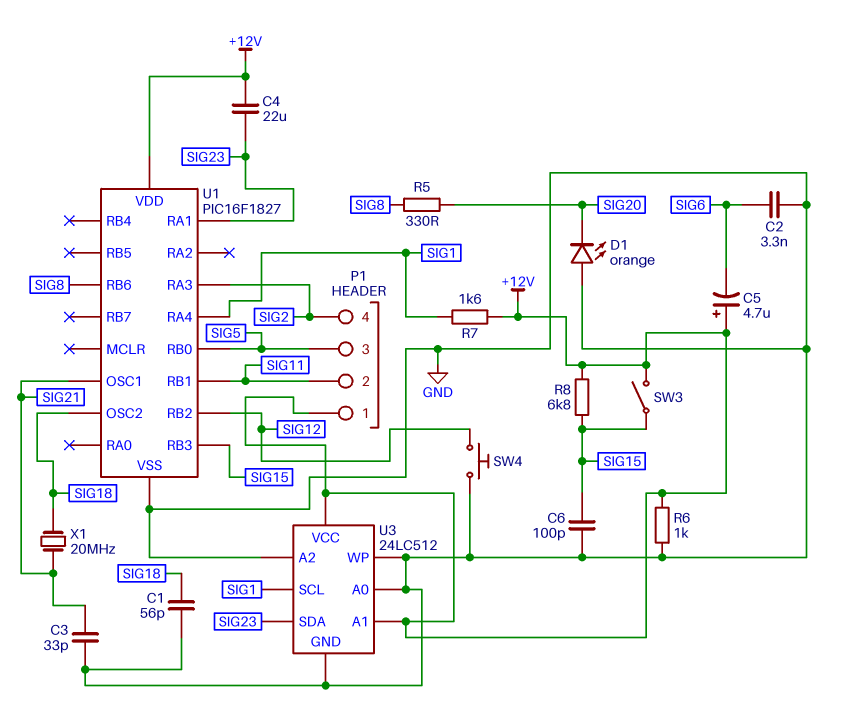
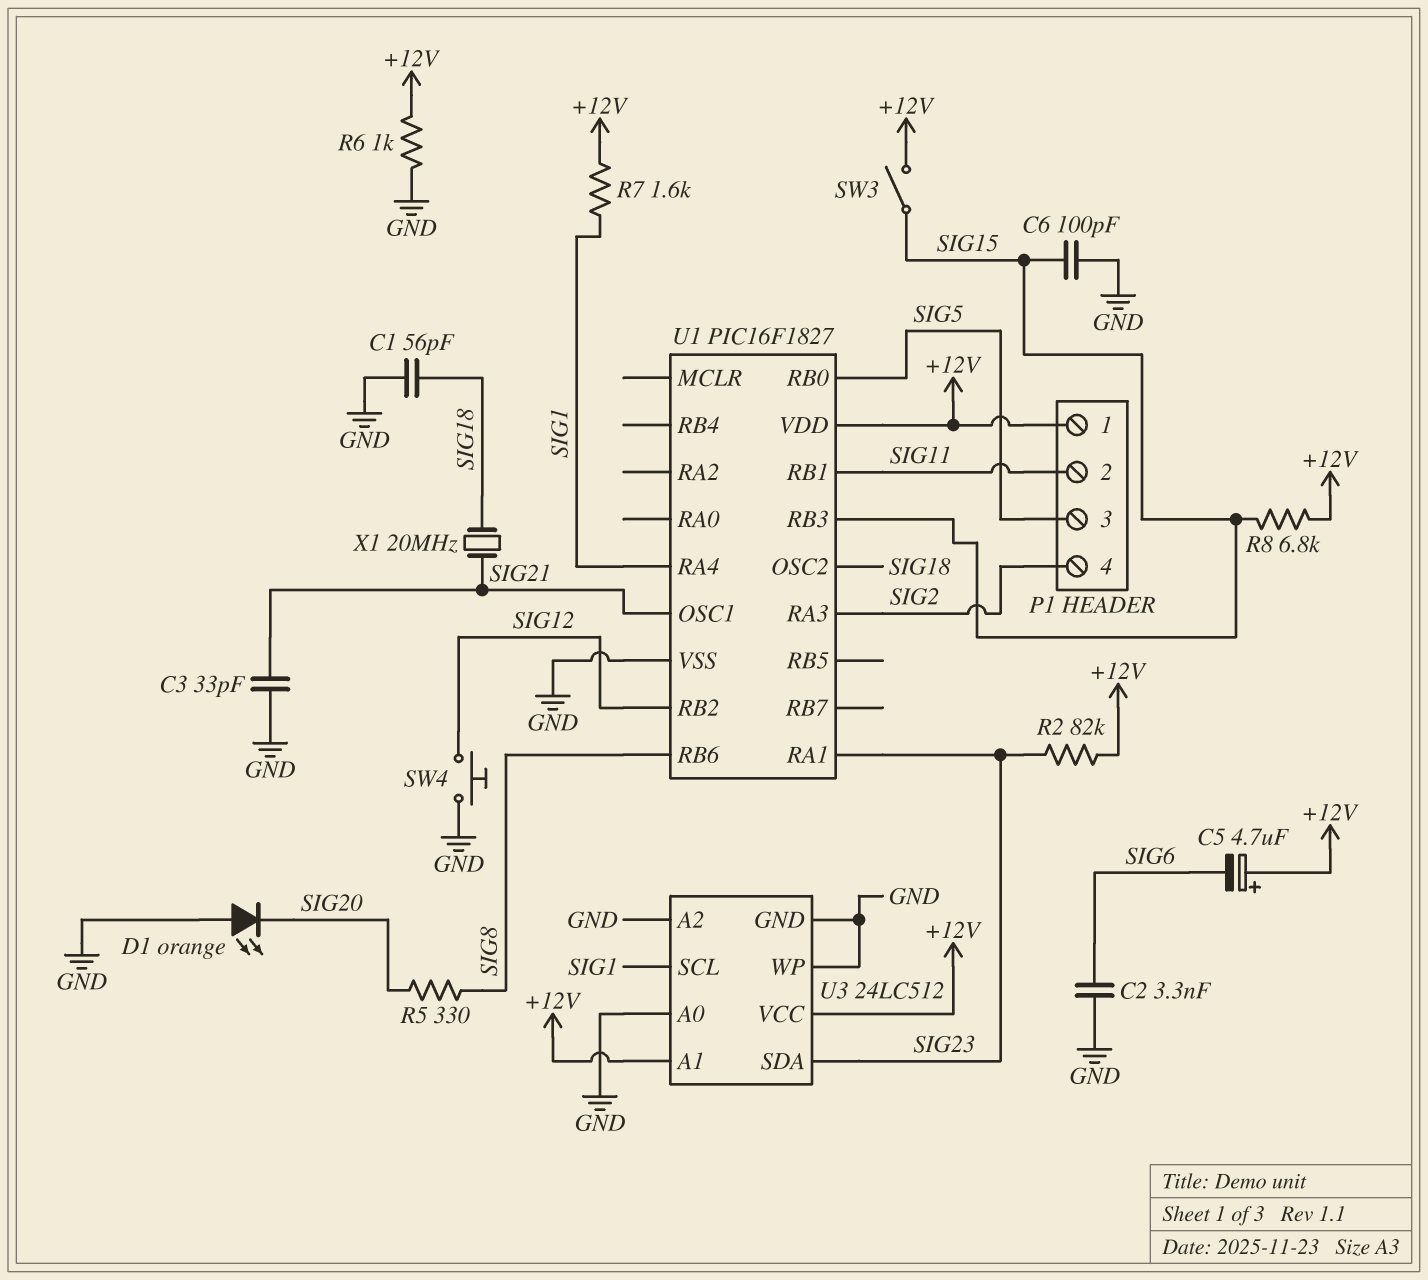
C4: 22uF (+12V, SIG23) -> none
R2: none -> 82k (+12V, SIG23)

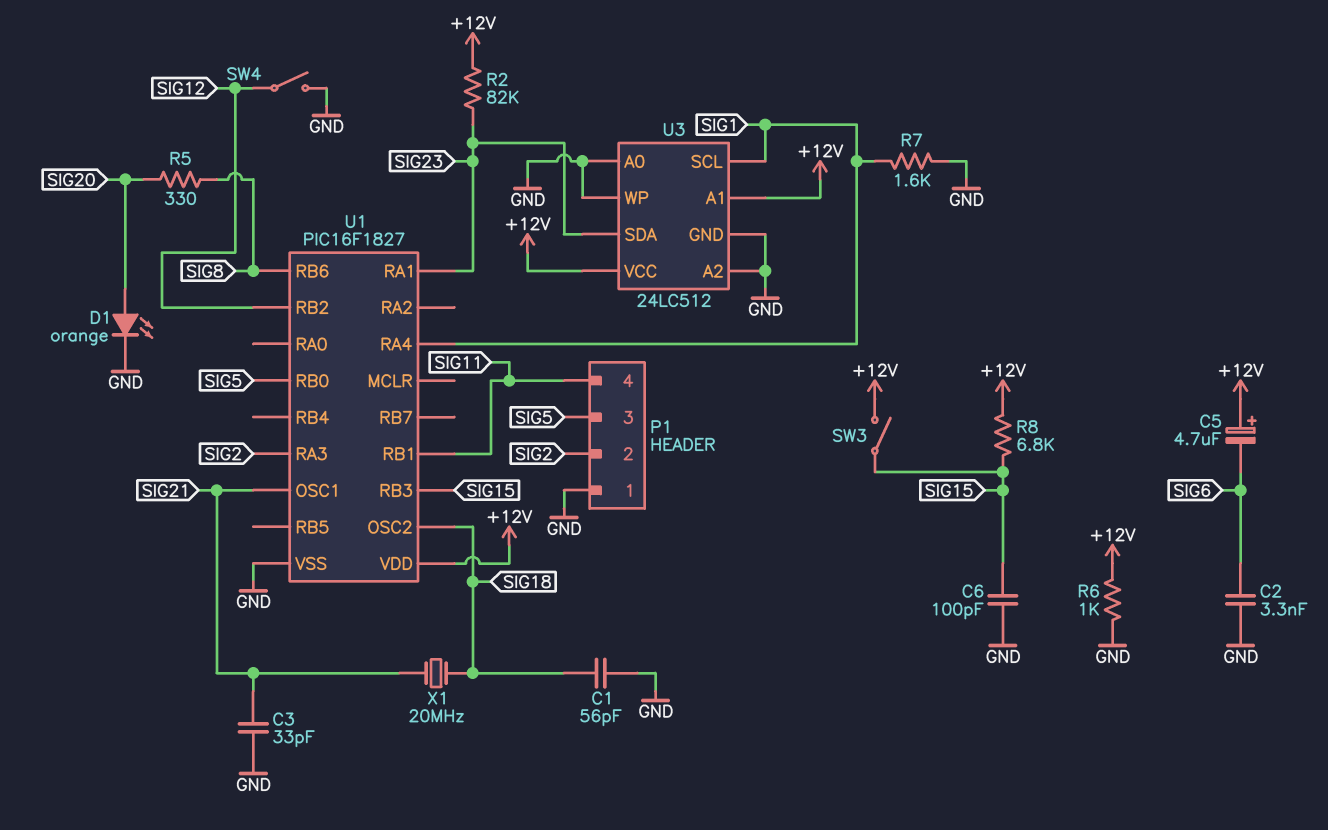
D1: LED orange (A GND, K SIG20) -> LED orange (A SIG20, K GND)
P1 pin 1: +12V -> GND
P1 pin 2: SIG11 -> SIG2
P1 pin 4: SIG2 -> SIG11
R7: 1.6k (+12V, SIG1) -> 1.6k (GND, SIG1)
SW4: button (GND, SIG12) -> switch (GND, SIG12)

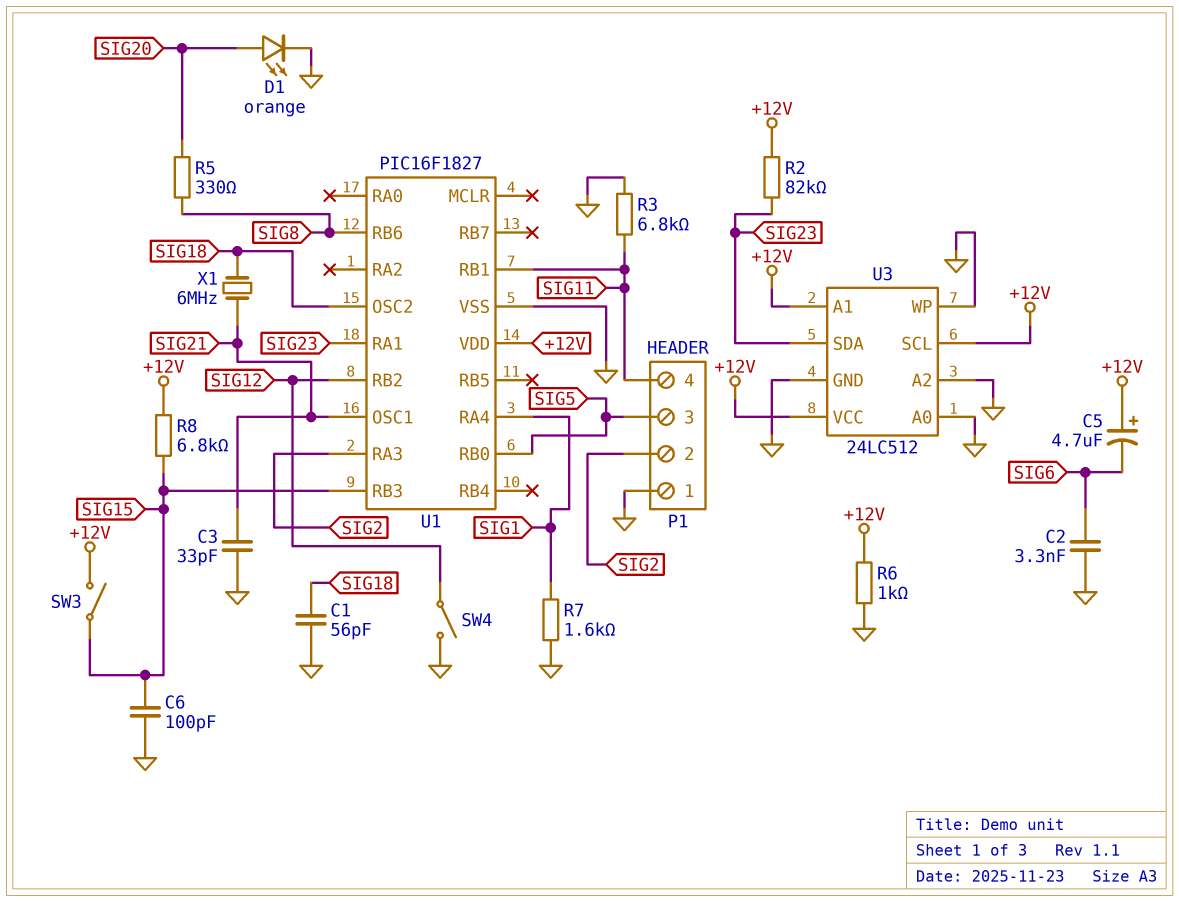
R3: none -> 6.8k (GND, SIG11)
U3 pin SCL: SIG1 -> +12V
X1: 20MHz (SIG18, SIG21) -> 6MHz (SIG18, SIG21)

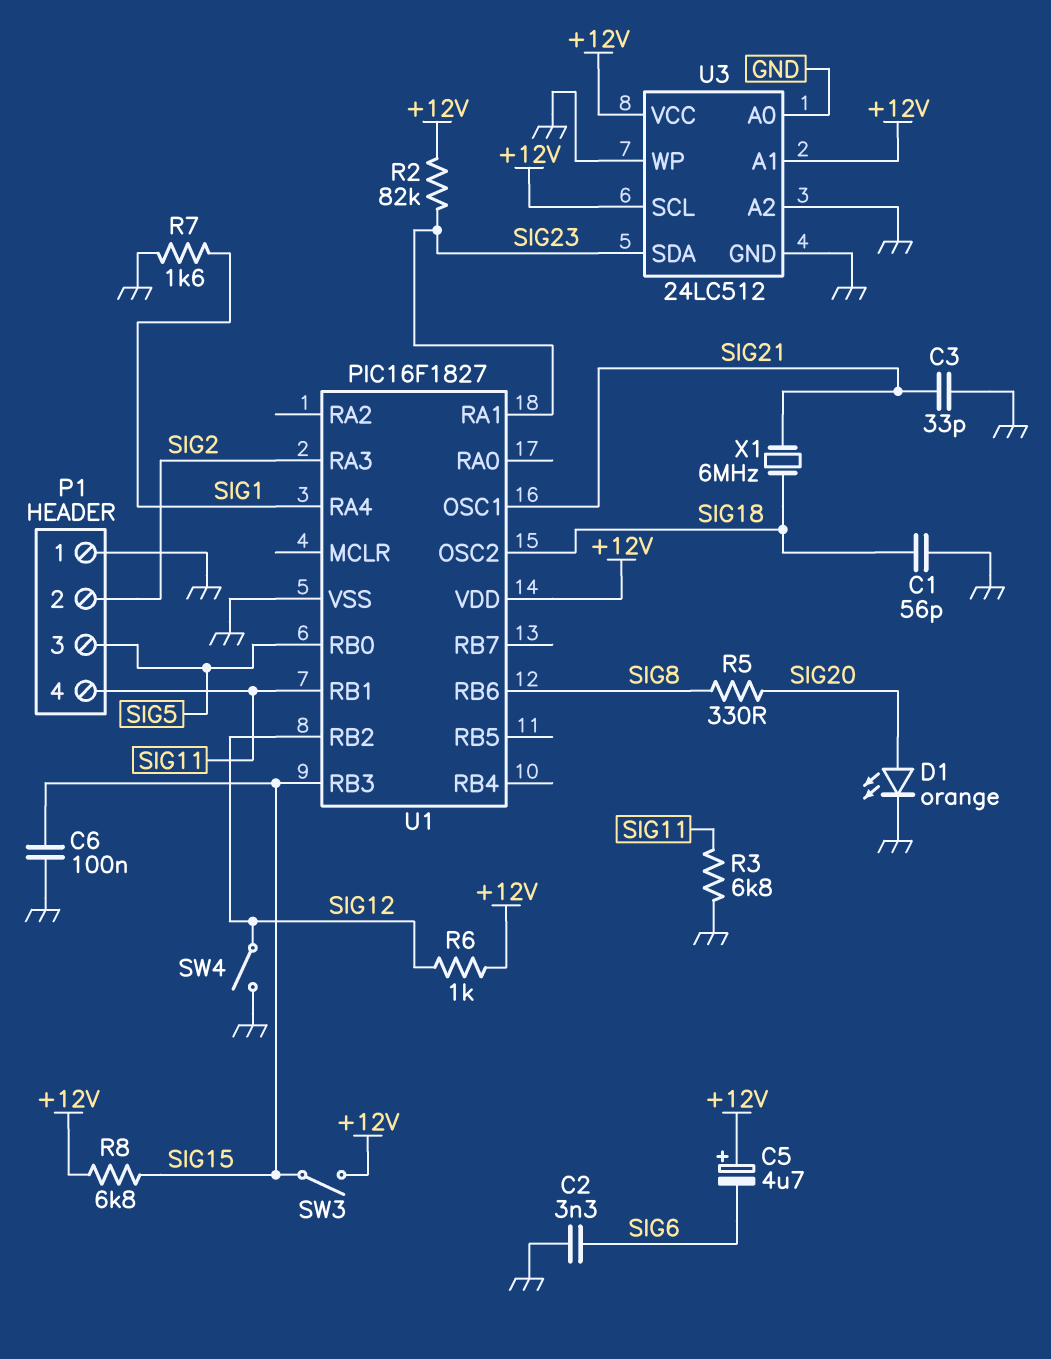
C6: 100pF (GND, SIG15) -> 100nF (GND, SIG15)
R6: 1k (+12V, GND) -> 1k (+12V, SIG12)

